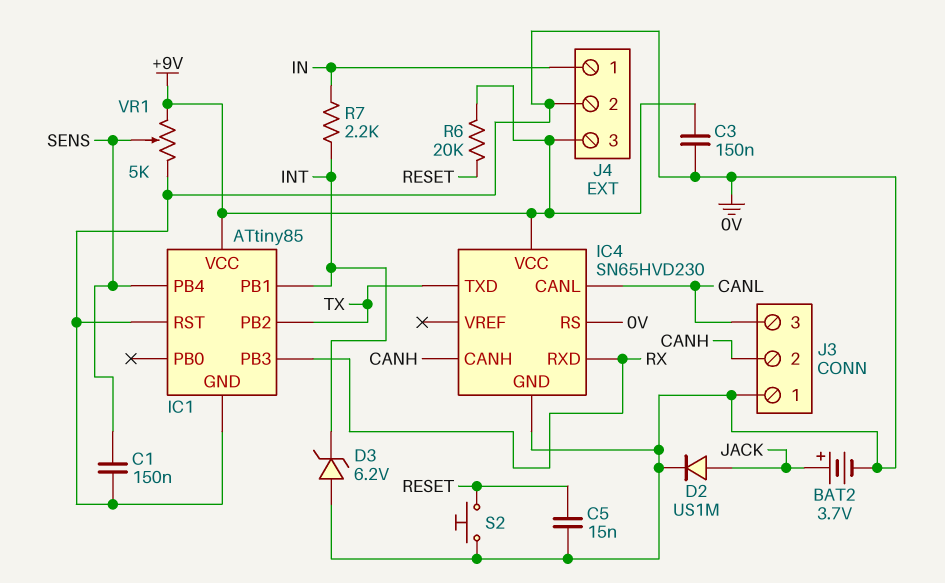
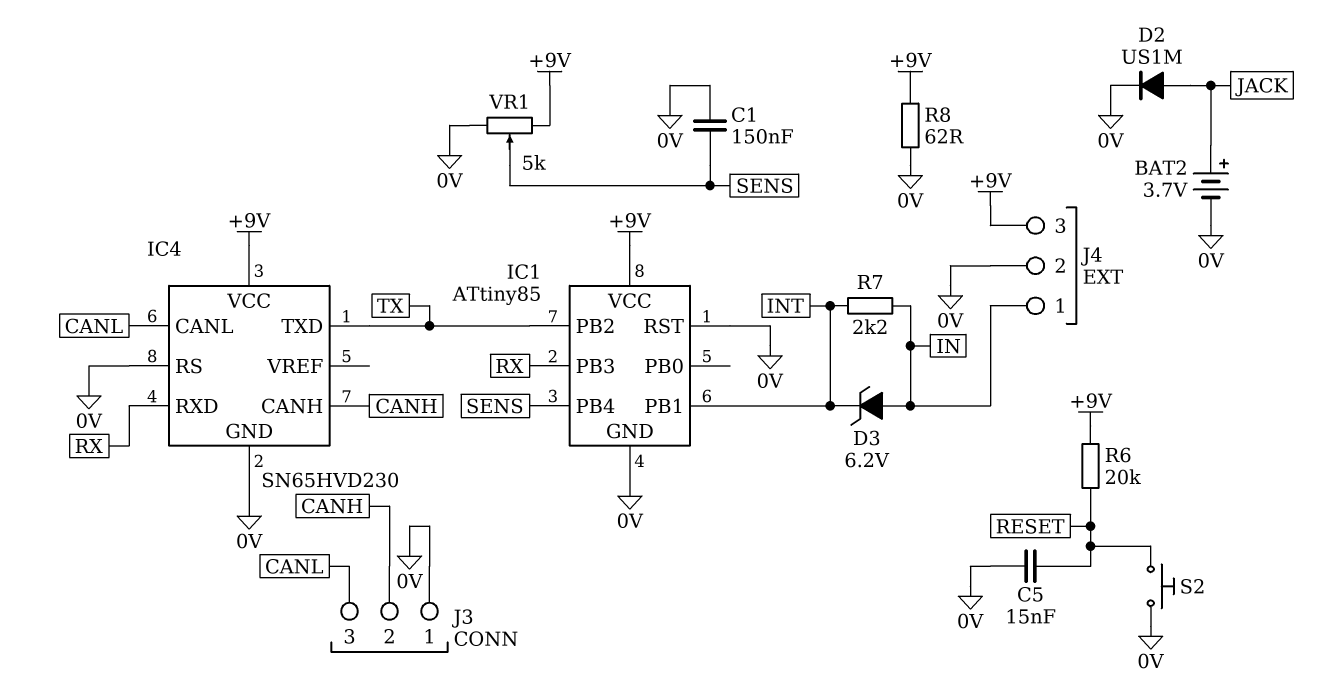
C3: 150nF (+9V, 0V) -> none
D3: zener 6.2V (A 0V, K INT) -> zener 6.2V (A IN, K INT)
R8: none -> 62 (+9V, 0V)

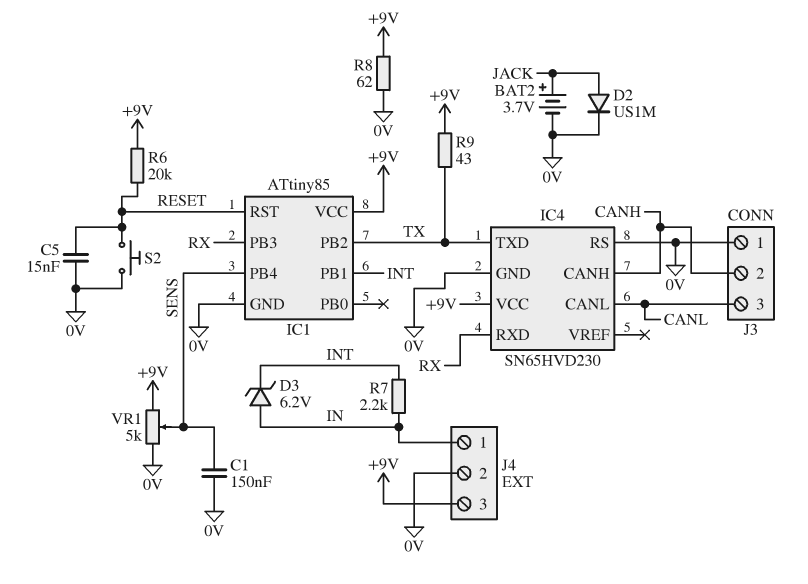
IC1 pin RST: 0V -> RESET
R9: none -> 43 (+9V, TX)

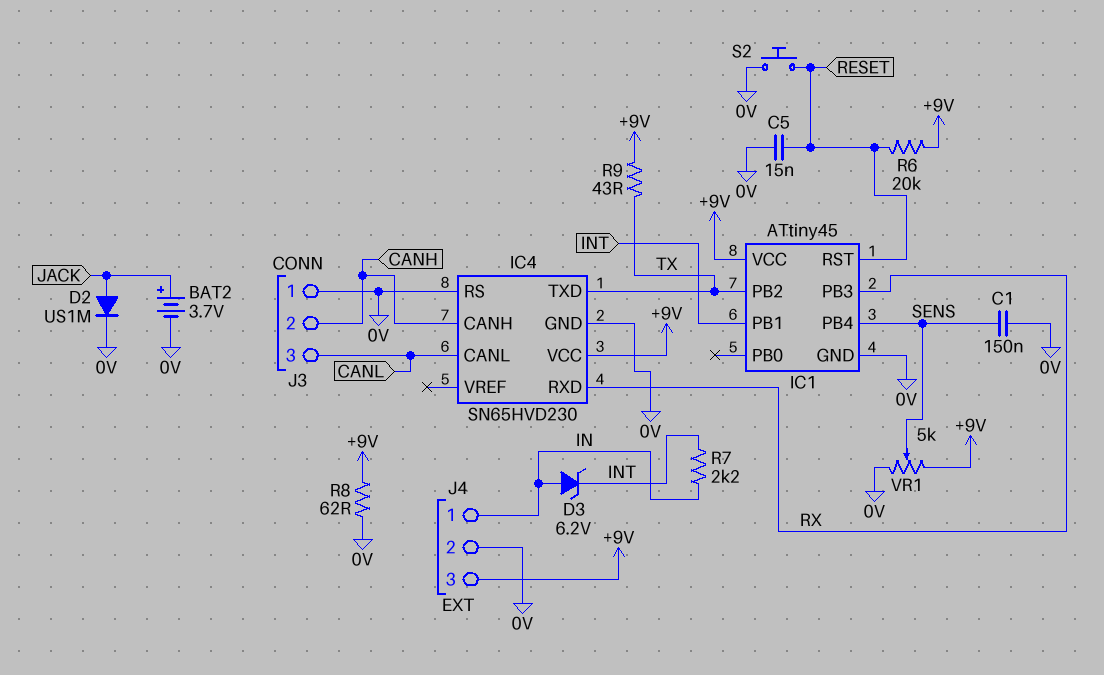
IC1: ATtiny85 -> ATtiny45

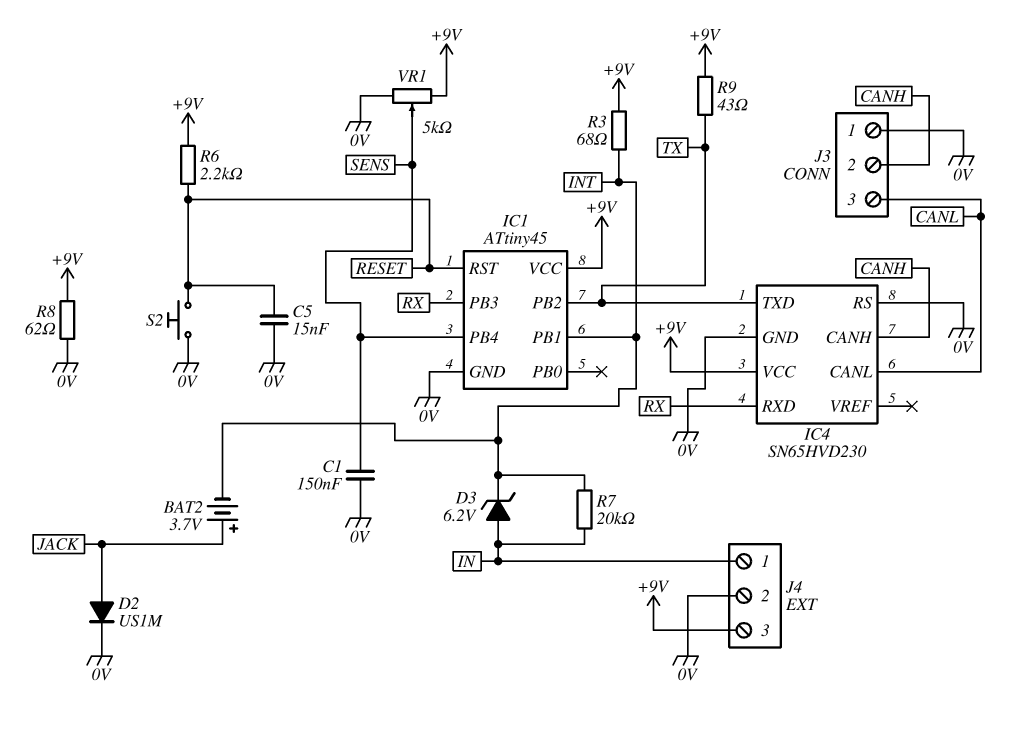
BAT2: 3.7V (plus JACK, minus 0V) -> 3.7V (plus JACK, minus INT)
R3: none -> 68 (+9V, INT)
R6: 20k (+9V, RESET) -> 2.2k (+9V, RESET)
R7: 2.2k (IN, INT) -> 20k (IN, INT)

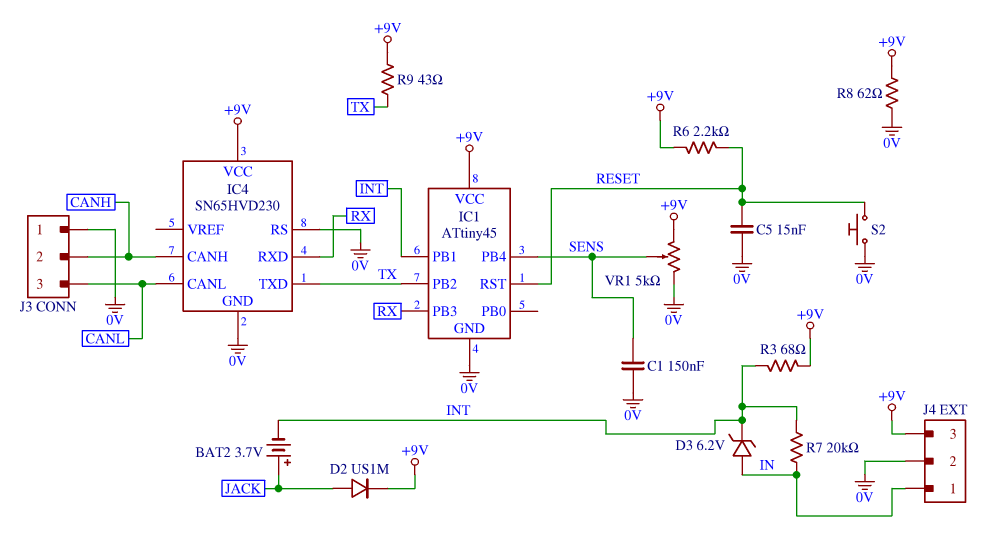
D2: diode US1M (A JACK, K 0V) -> diode US1M (A JACK, K +9V)

